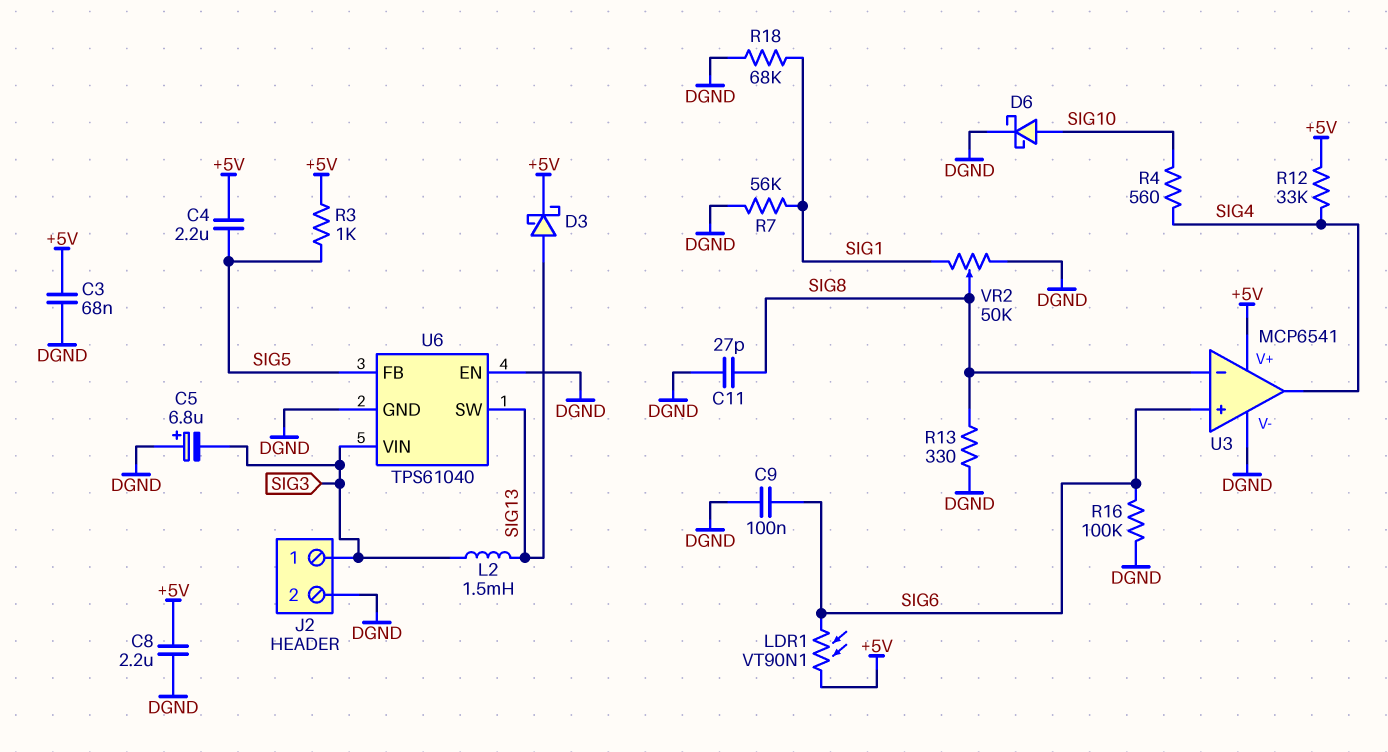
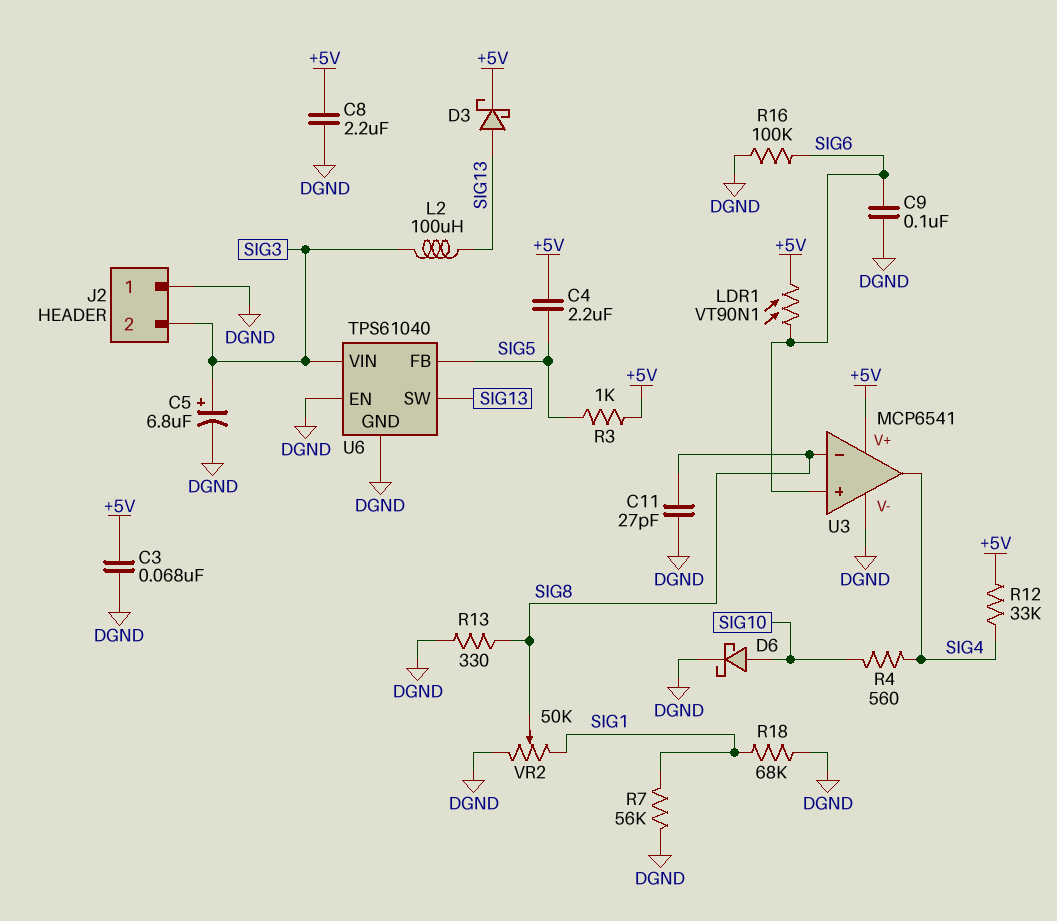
C5: 6.8uF (plus DGND, minus SIG3) -> 6.8uF (plus SIG3, minus DGND)
J2 pin 1: SIG3 -> DGND
J2 pin 2: DGND -> SIG3
L2: 1.5mH (SIG3, SIG13) -> 100uH (SIG3, SIG13)

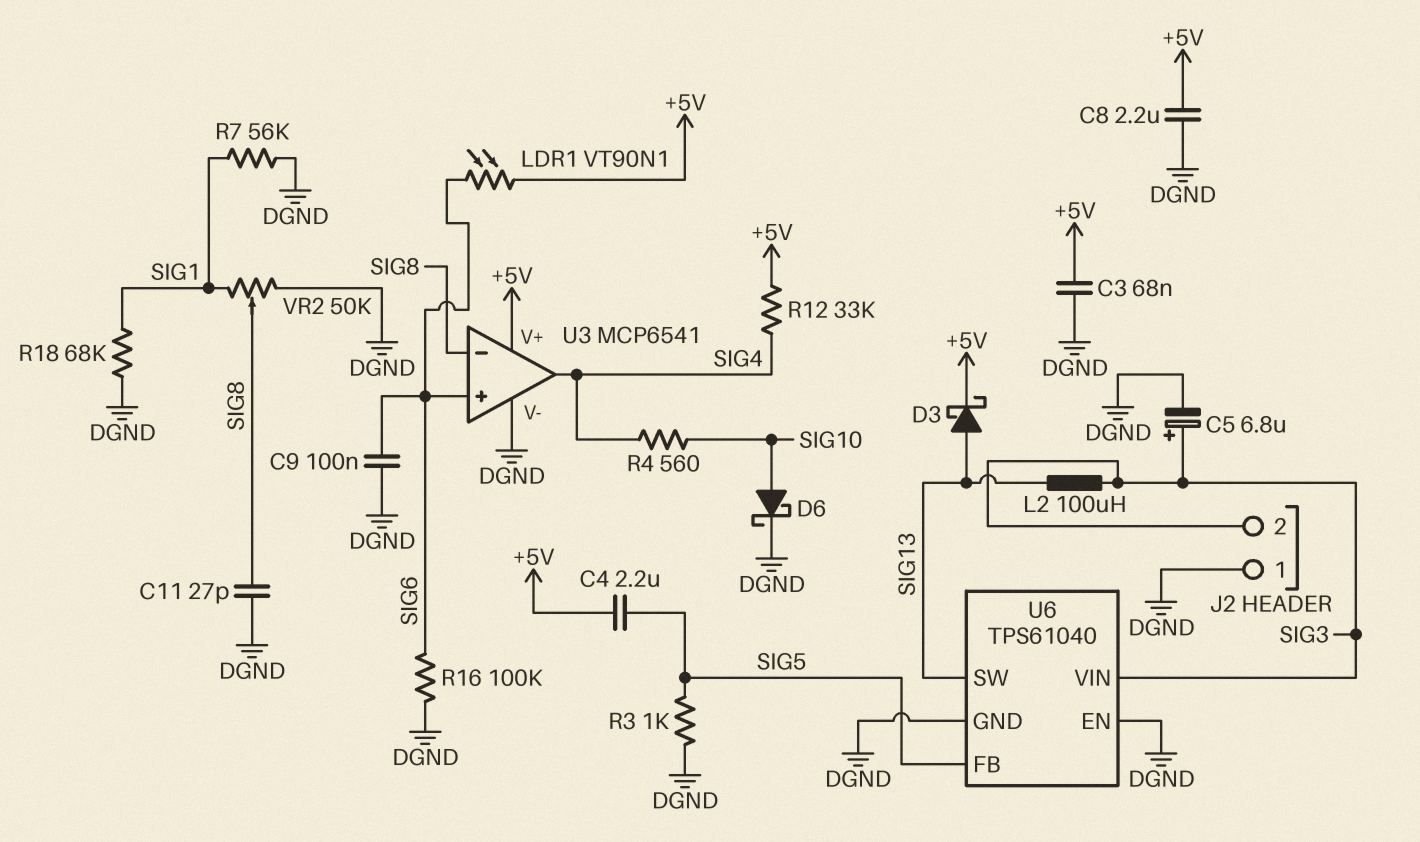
R3: 1k (+5V, SIG5) -> 1k (DGND, SIG5)
R13: 330 (DGND, SIG8) -> none

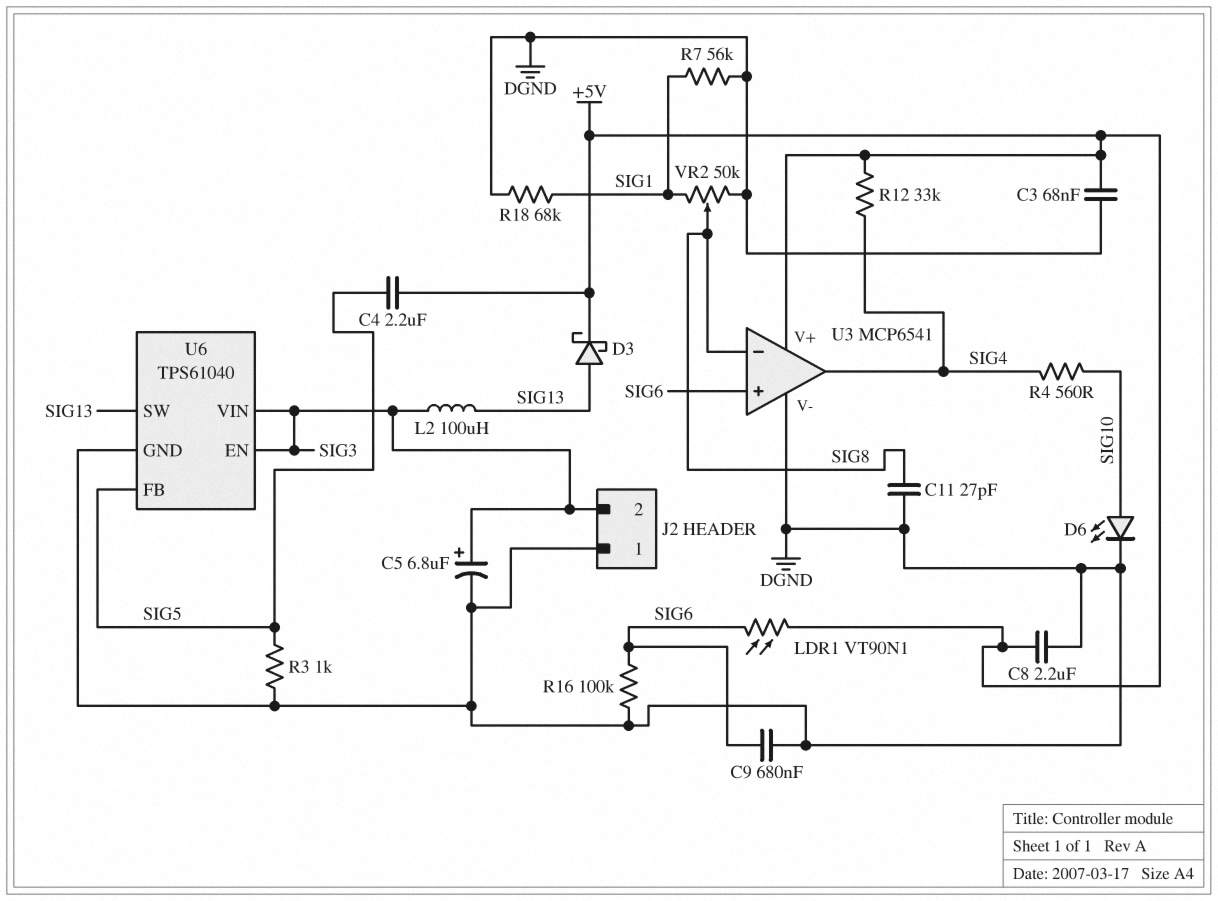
C9: 100nF (DGND, SIG6) -> 680nF (DGND, SIG6)
D6: schottky (A SIG10, K DGND) -> LED (A SIG10, K DGND)
U6 pin EN: DGND -> SIG3

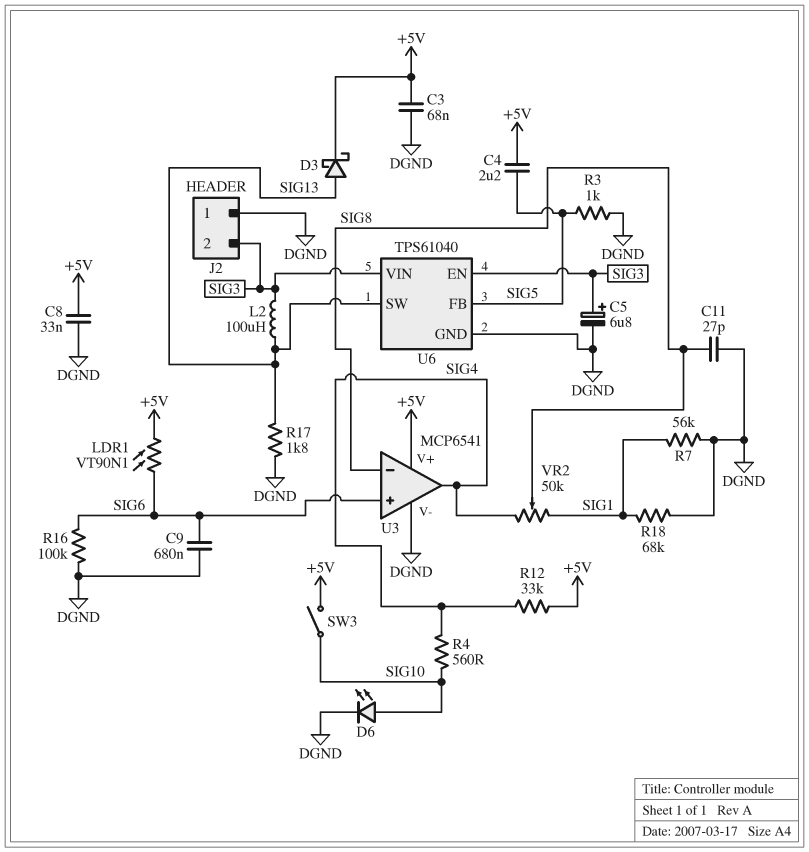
C8: 2.2uF (+5V, DGND) -> 33nF (+5V, DGND)
R17: none -> 1.8k (DGND, SIG13)
SW3: none -> switch (+5V, SIG10)
VR2: 50k (DGND, SIG1, wiper SIG8) -> 50k (SIG1, SIG4, wiper SIG8)

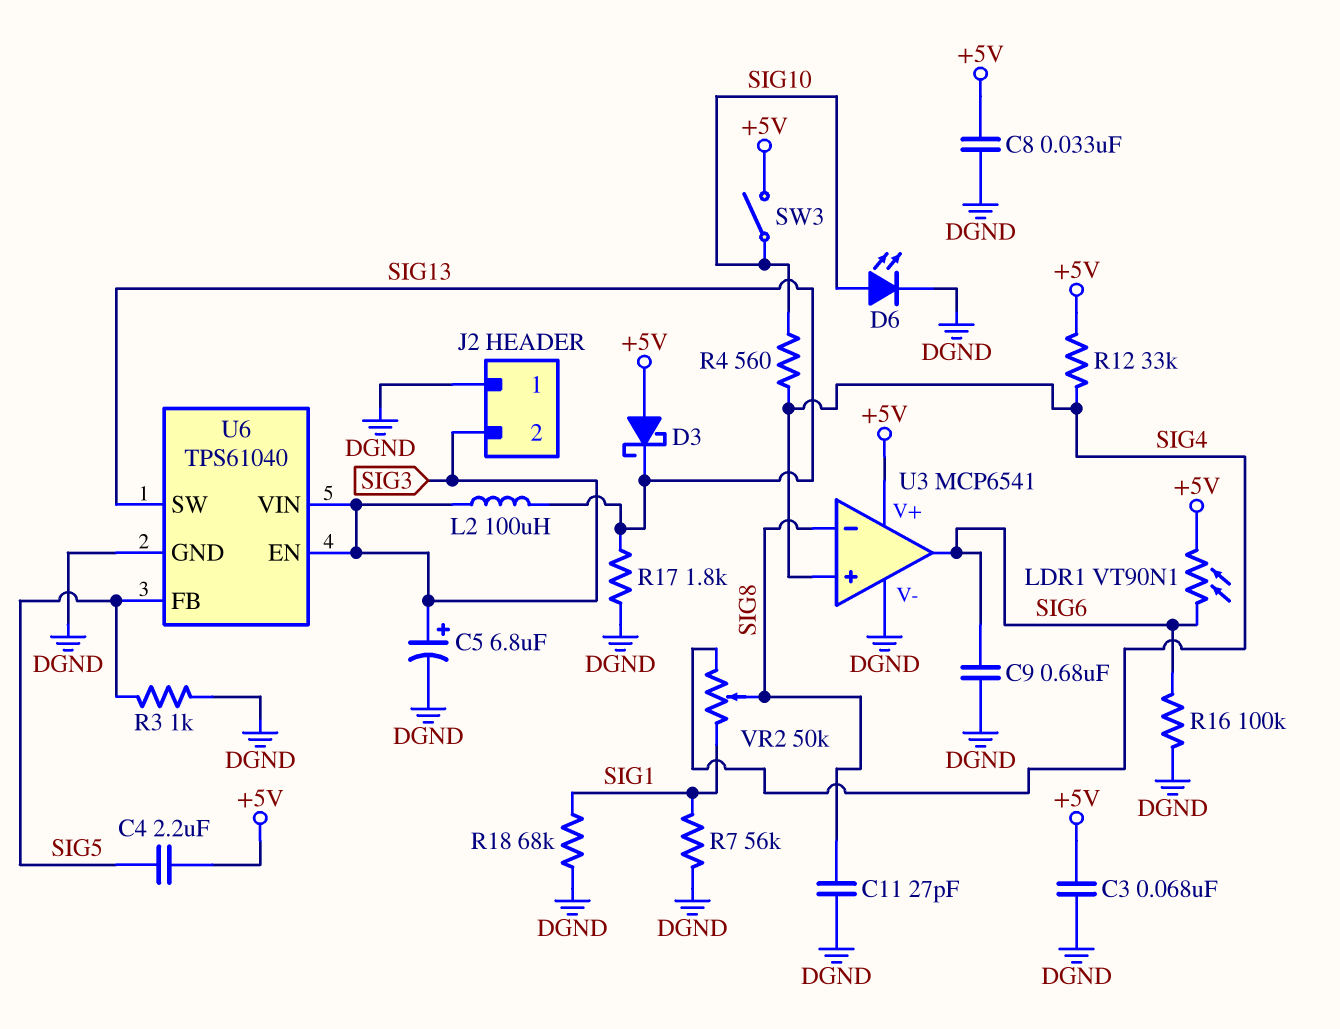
D3: schottky (A SIG13, K +5V) -> schottky (A +5V, K SIG13)
U3 pin in+: SIG6 -> SIG4
U3 pin out: SIG4 -> SIG6

